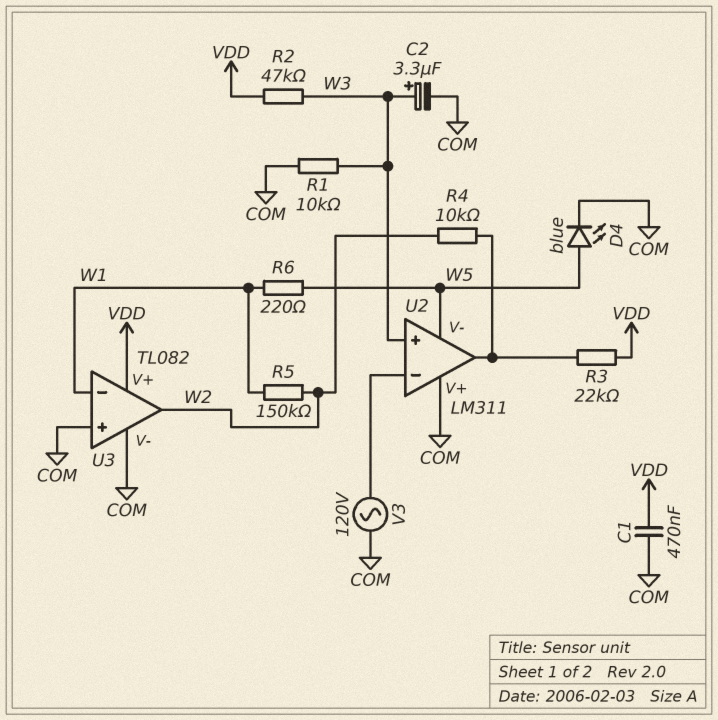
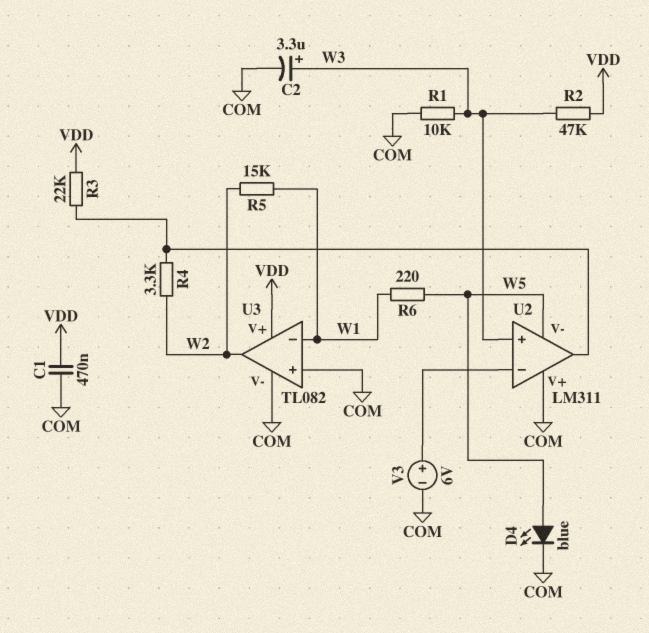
R4: 10k (U2/out, W2) -> 3.3k (U2/out, W2)
R5: 150k (W1, W2) -> 15k (W1, W2)
V3: AC 120V (COM, U2/in-) -> 6V (plus U2/in-, minus COM)

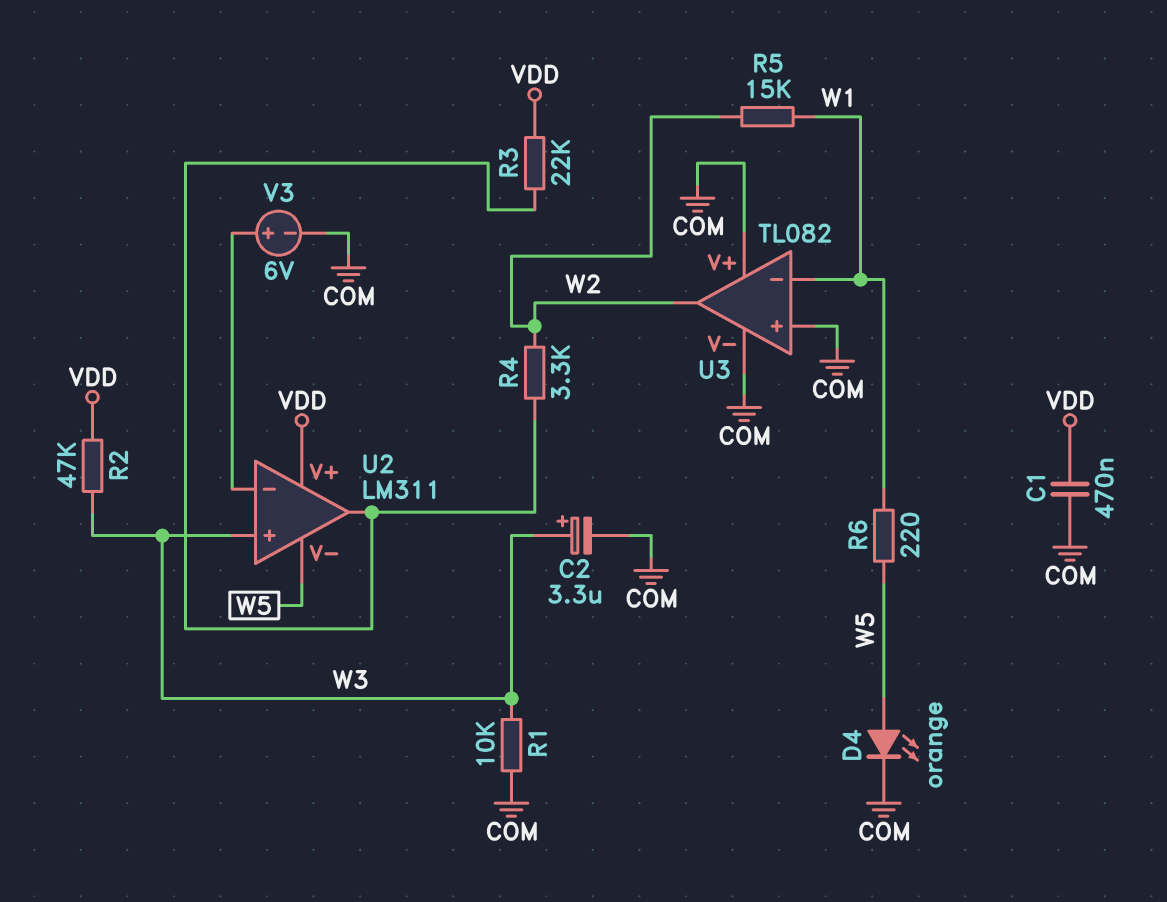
D4: LED blue (A W5, K COM) -> LED orange (A W5, K COM)
U2 pin V+: COM -> VDD
U3 pin V+: VDD -> COM

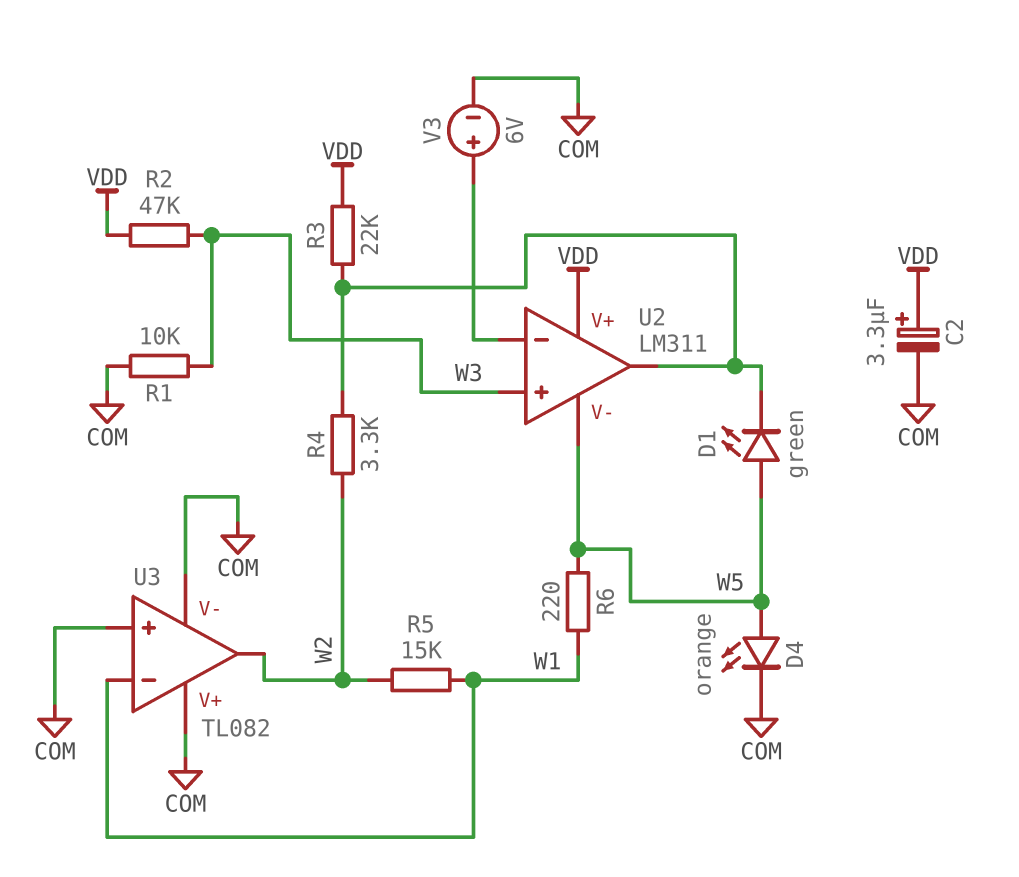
C1: 470nF (COM, VDD) -> none
C2: 3.3uF (plus W3, minus COM) -> 3.3uF (plus VDD, minus COM)
D1: none -> LED green (A W5, K U2/out)

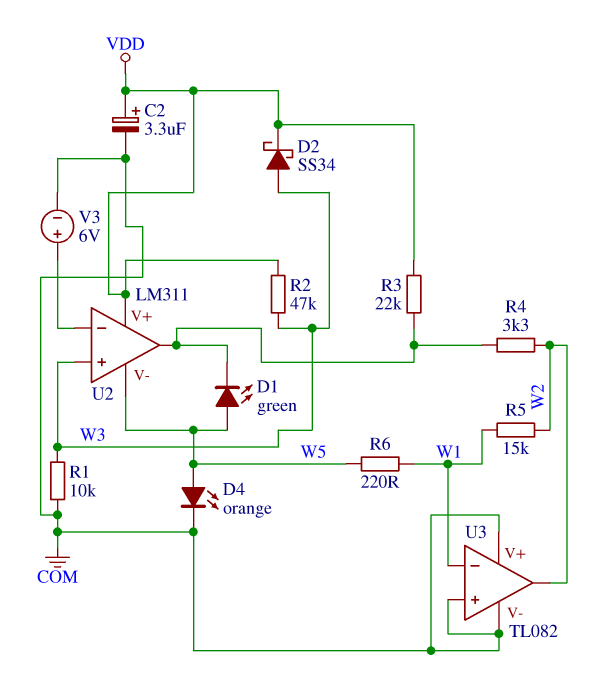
D2: none -> schottky SS34 (A W3, K VDD)

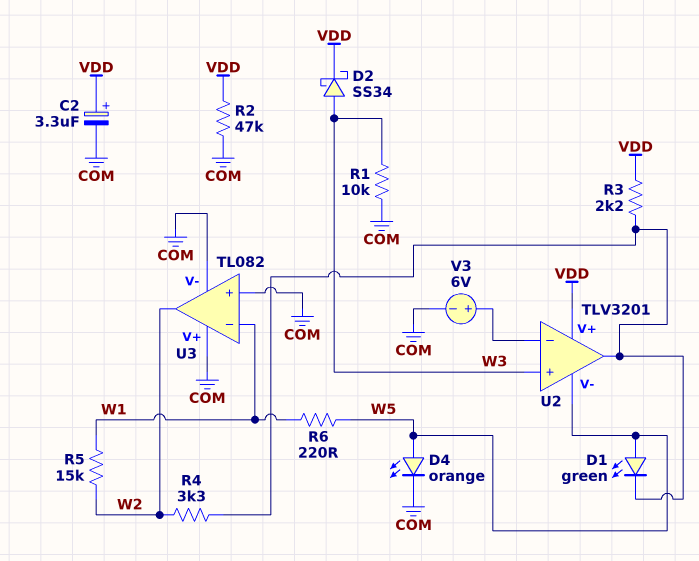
R2: 47k (VDD, W3) -> 47k (COM, VDD)
R3: 22k (U2/out, VDD) -> 2.2k (U2/out, VDD)
U2: LM311 -> TLV3201

